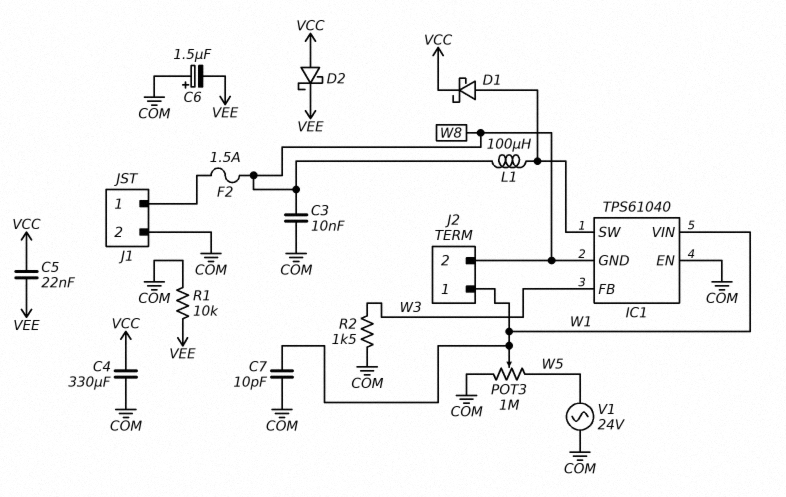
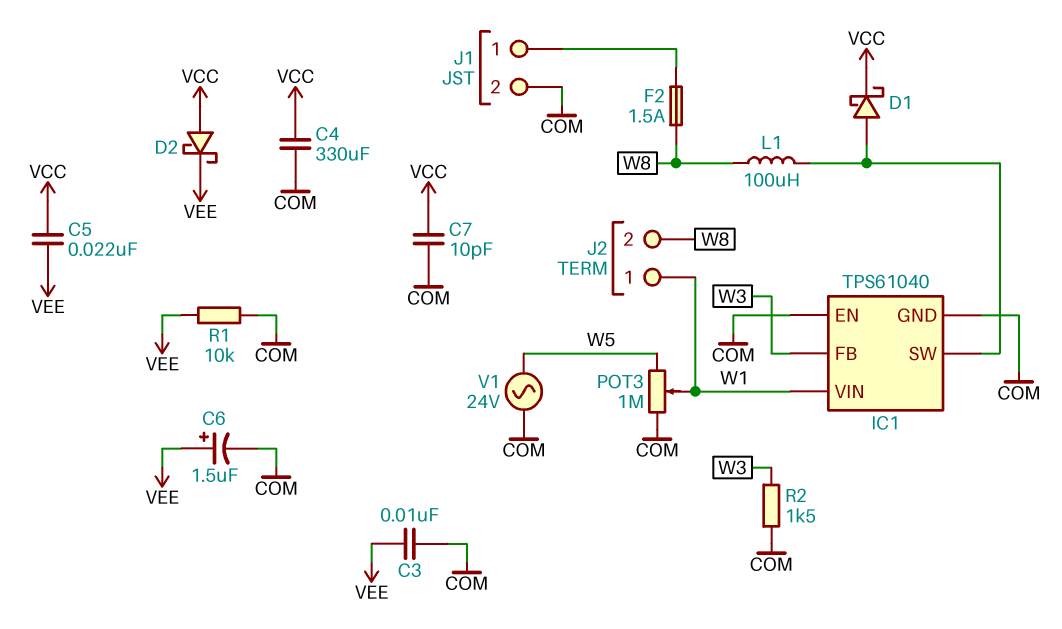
C3: 10nF (COM, W8) -> 10nF (COM, VEE)
C6: 1.5uF (plus COM, minus VEE) -> 1.5uF (plus VEE, minus COM)
C7: 10pF (COM, W1) -> 10pF (COM, VCC)
IC1 pin GND: W8 -> COM

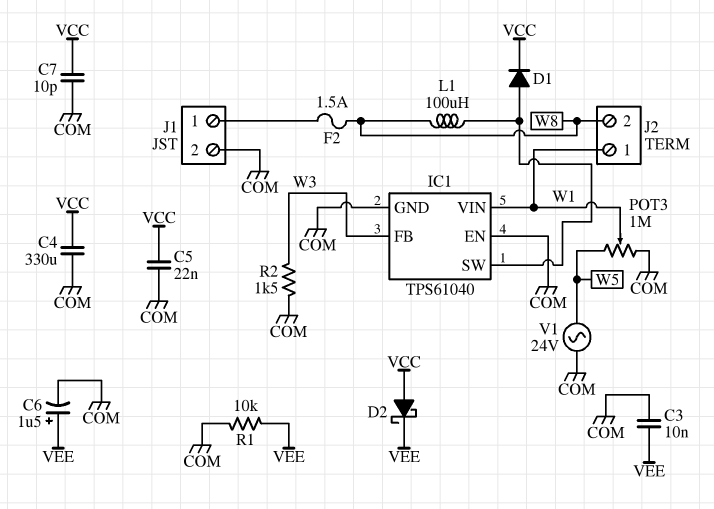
C5: 22nF (VCC, VEE) -> 22nF (COM, VCC)
D1: schottky (A IC1/SW, K VCC) -> diode (A IC1/SW, K VCC)

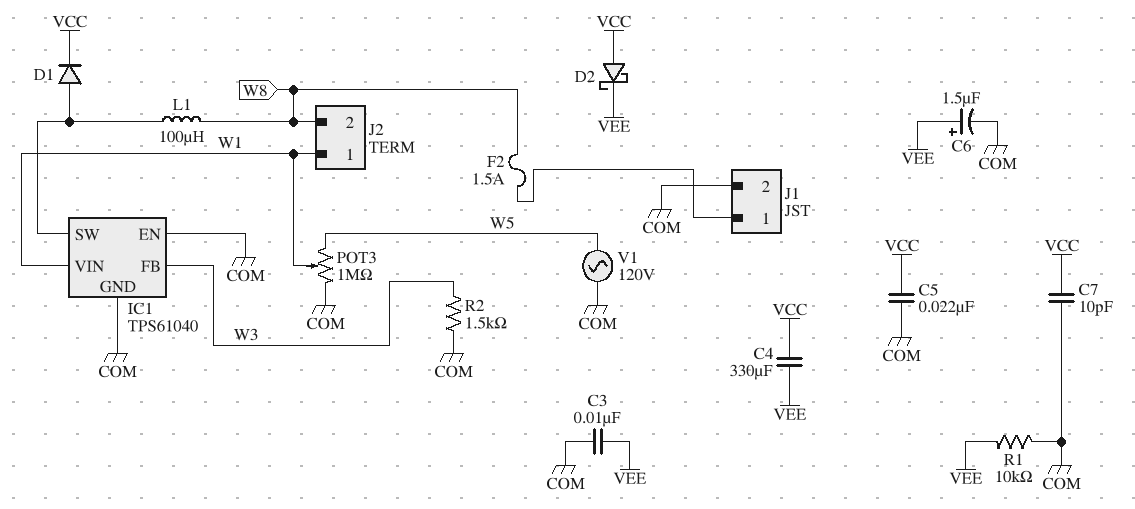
C4: 330uF (COM, VCC) -> 330uF (VCC, VEE)
V1: AC 24V (COM, W5) -> AC 120V (COM, W5)

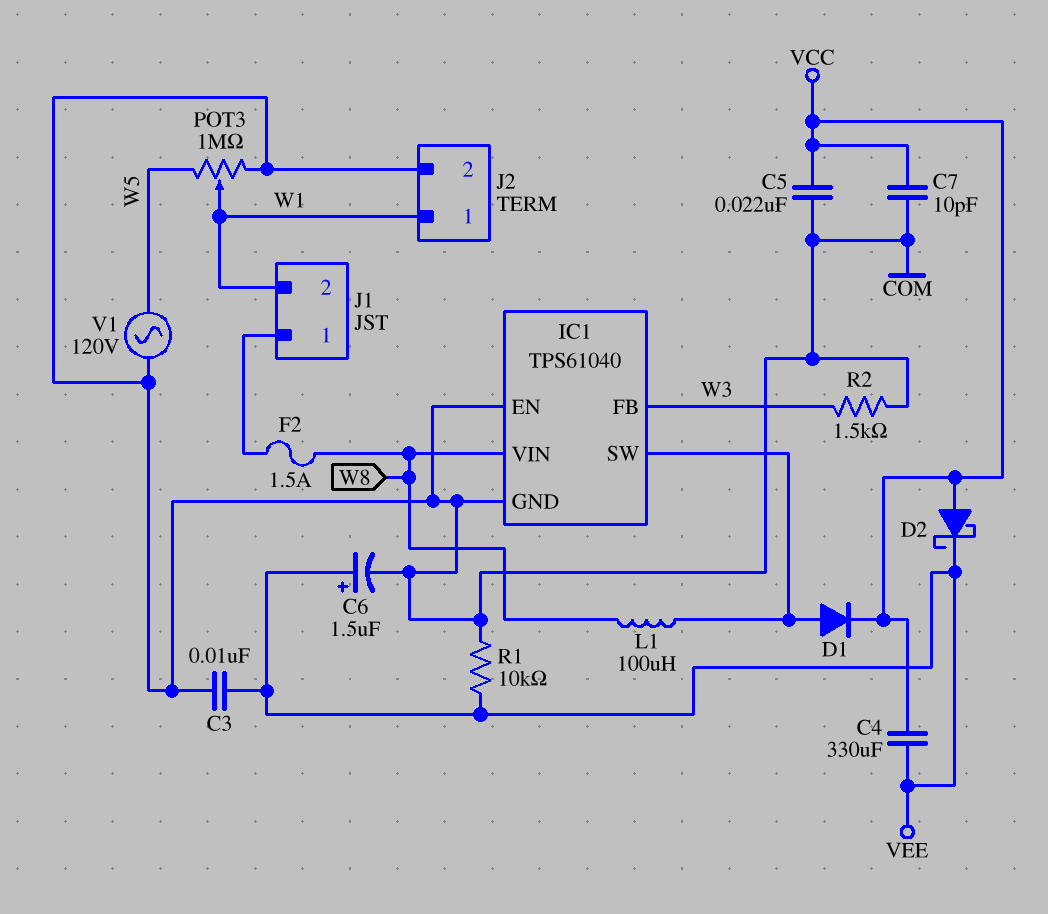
IC1 pin VIN: W1 -> W8
J1 pin 2: COM -> W1
J2 pin 2: W8 -> COM

